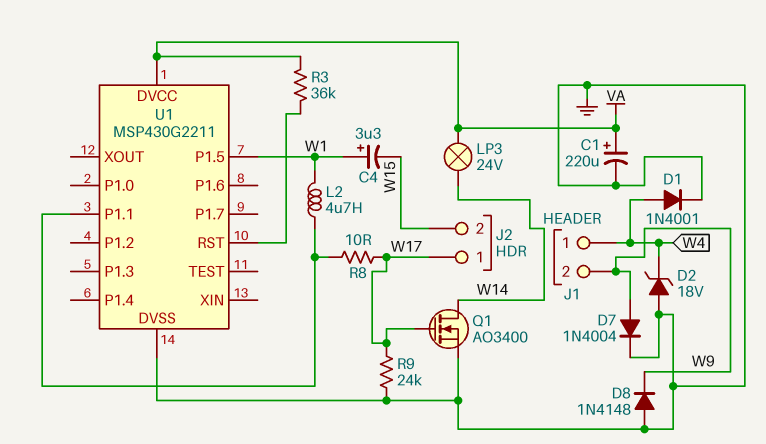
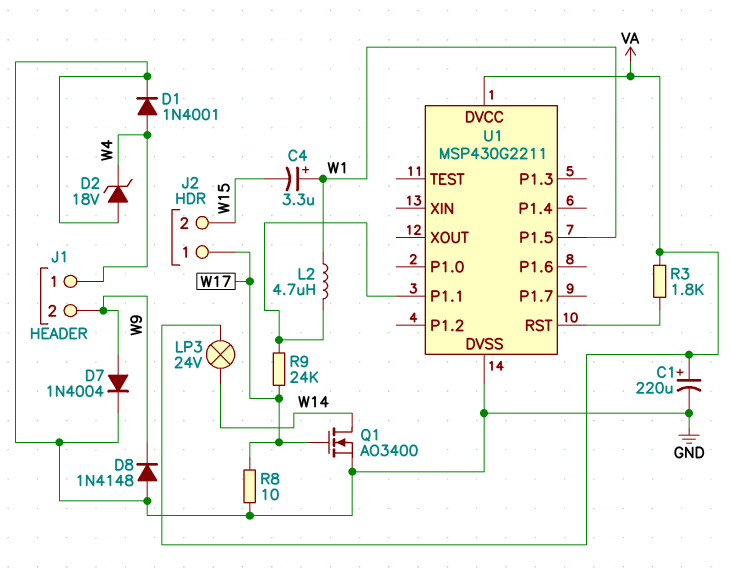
R3: 36k (U1/RST, VA) -> 1.8k (U1/RST, VA)
R8: 10 (U1/P1.1, W17) -> 10 (GND, W17)
R9: 24k (GND, W17) -> 24k (U1/P1.1, W17)

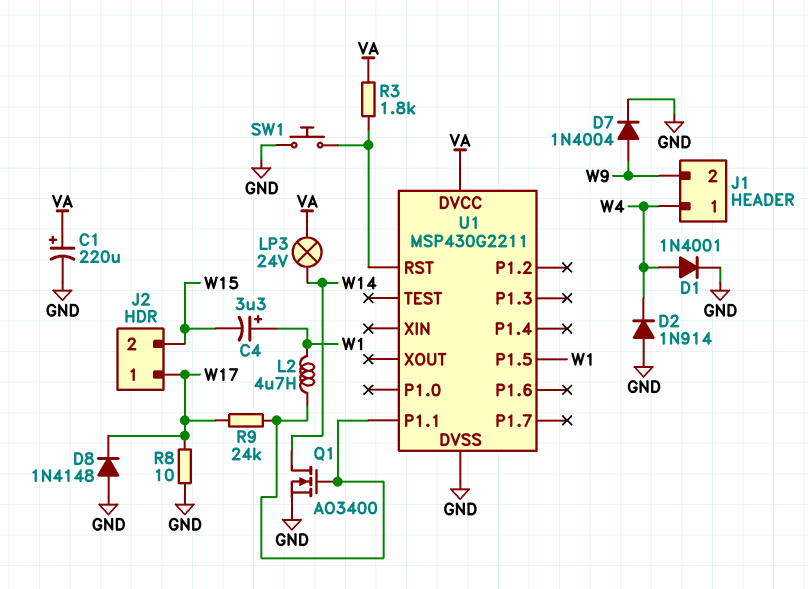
D2: zener 18V (A GND, K W4) -> diode 1N914 (A GND, K W4)
D8: diode 1N4148 (A GND, K W9) -> diode 1N4148 (A GND, K W17)
Q1: NMOS AO3400 (G W17, D W14, S GND) -> NMOS AO3400 (G U1/P1.1, D W14, S GND)
SW1: none -> button (GND, U1/RST)

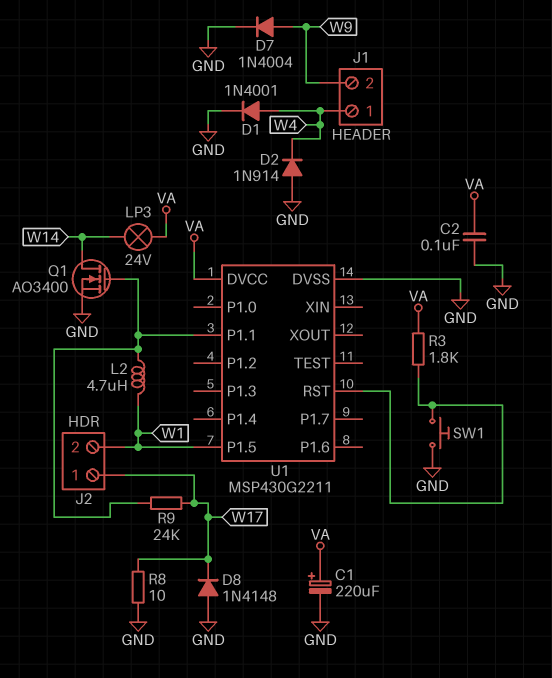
C2: none -> 100nF (GND, VA)
C4: 3.3uF (plus W1, minus W15) -> none
J2 pin 2: W15 -> W1

